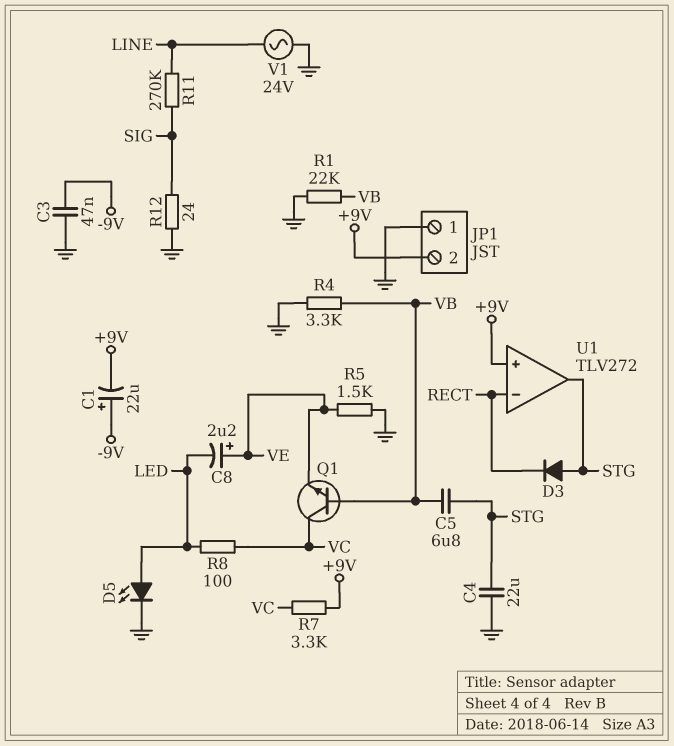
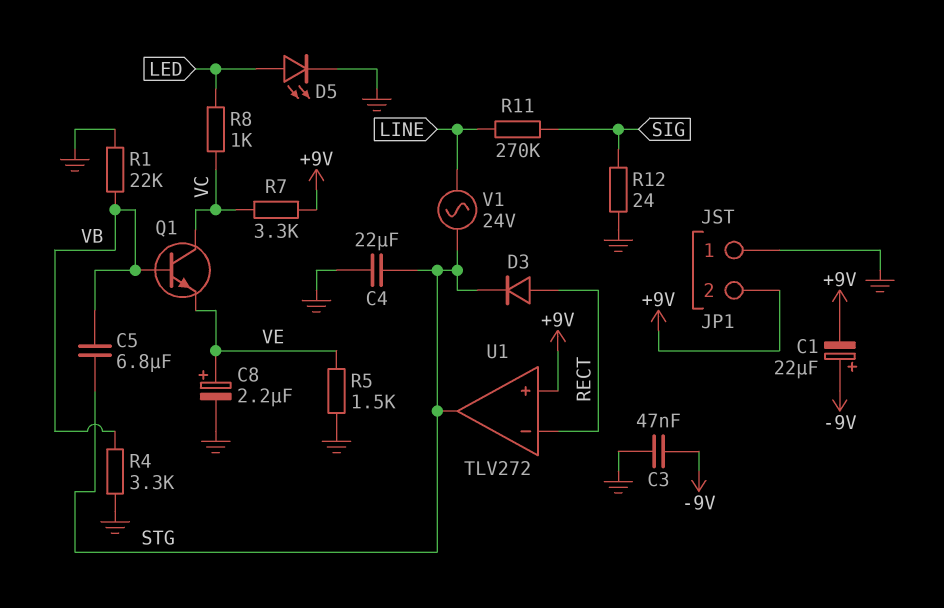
C8: 2.2uF (plus VE, minus LED) -> 2.2uF (plus VE, minus GND)
D3: diode (A STG, K RECT) -> diode (A RECT, K STG)
R8: 100 (LED, VC) -> 1k (LED, VC)
V1: AC 24V (GND, LINE) -> AC 24V (LINE, STG)

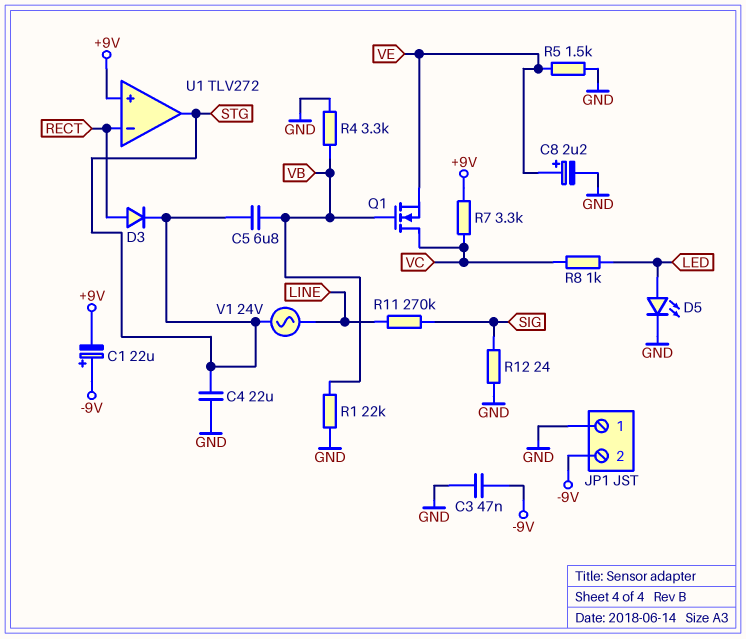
JP1 pin 2: +9V -> -9V
Q1: NPN (B VB, C VC, E VE) -> NMOS (G VB, D VC, S VE)

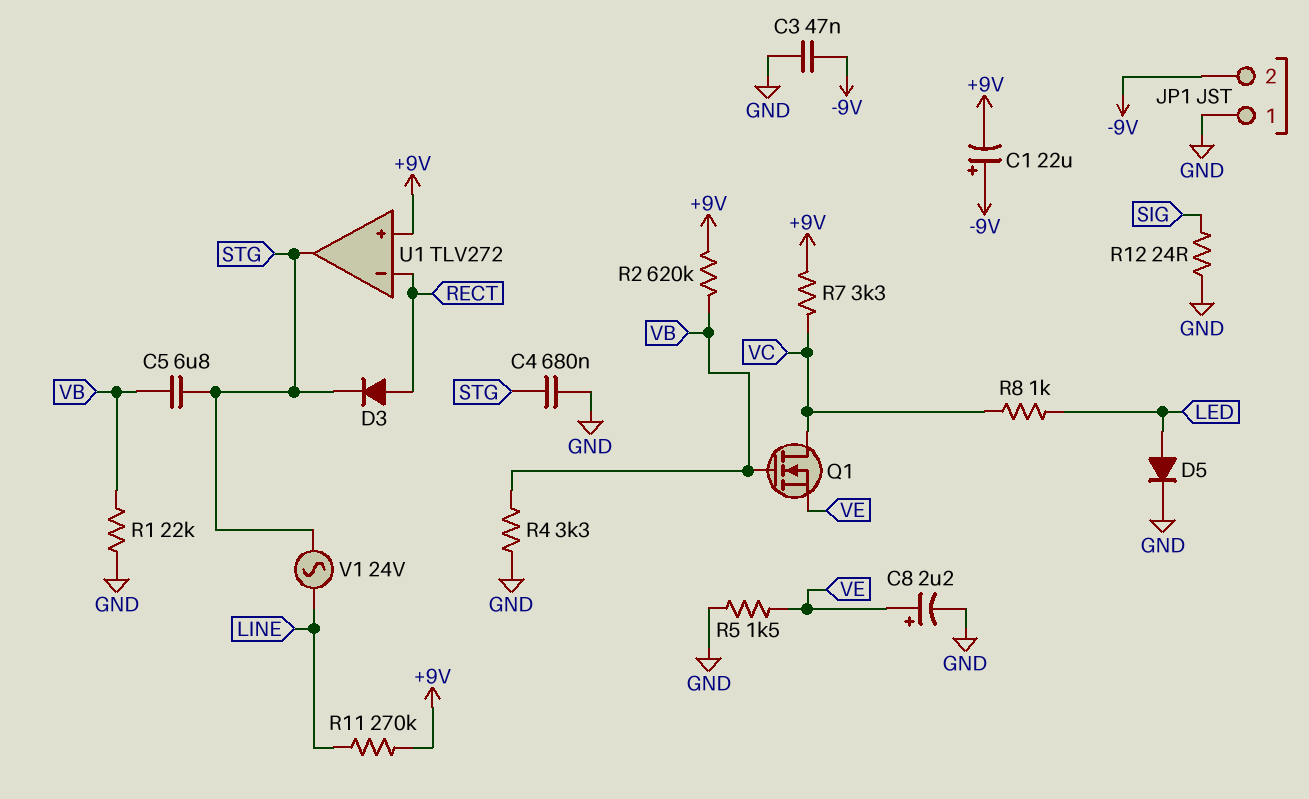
C4: 22uF (GND, STG) -> 680nF (GND, STG)
D5: LED (A LED, K GND) -> diode (A LED, K GND)
R2: none -> 620k (+9V, VB)
R11: 270k (LINE, SIG) -> 270k (+9V, LINE)

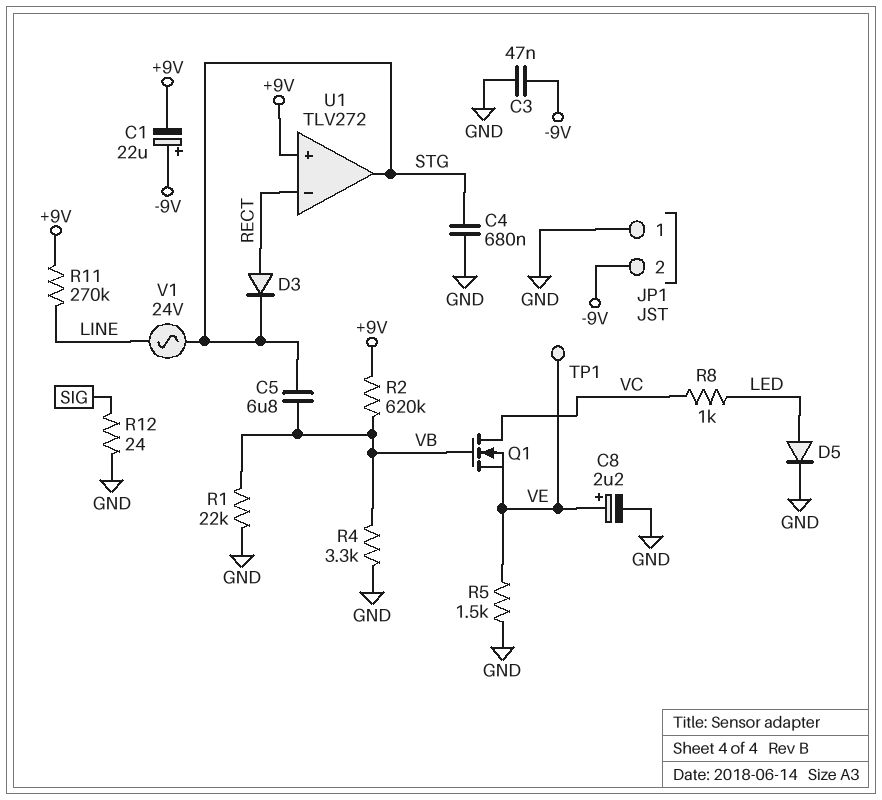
R7: 3.3k (+9V, VC) -> none
TP1: none -> test point (VE)

